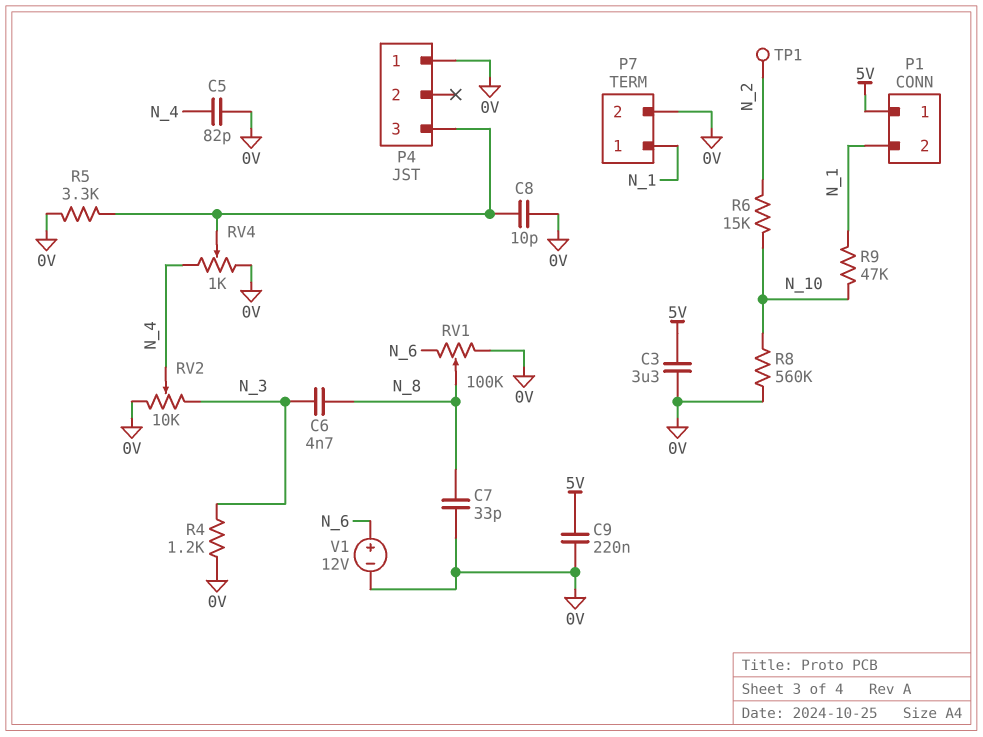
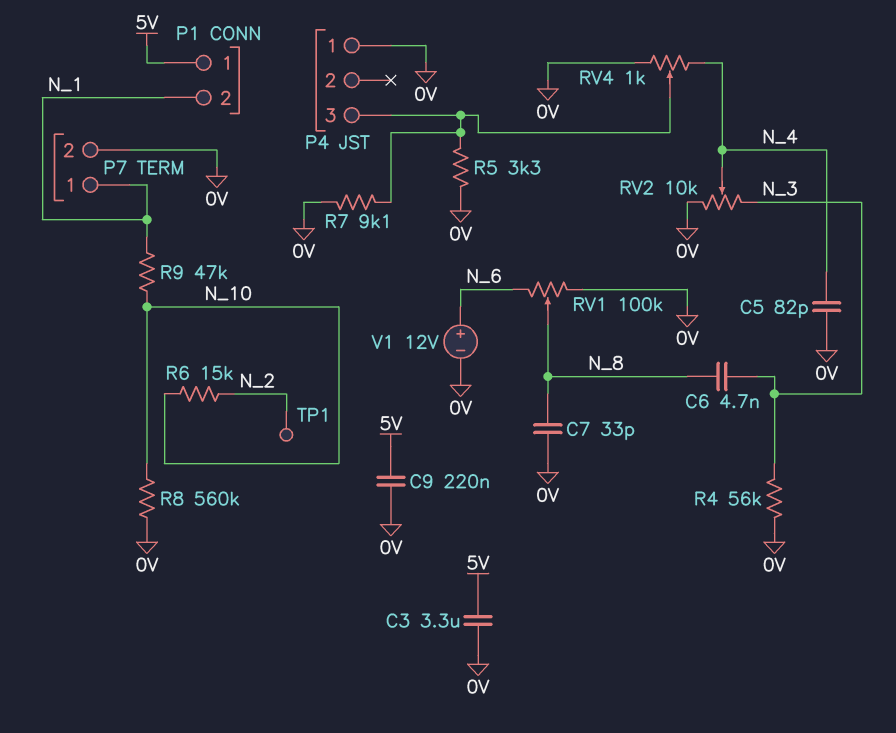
C8: 10pF (0V, P4/3) -> none
R4: 1.2k (0V, N_3) -> 56k (0V, N_3)
R7: none -> 9.1k (0V, P4/3)

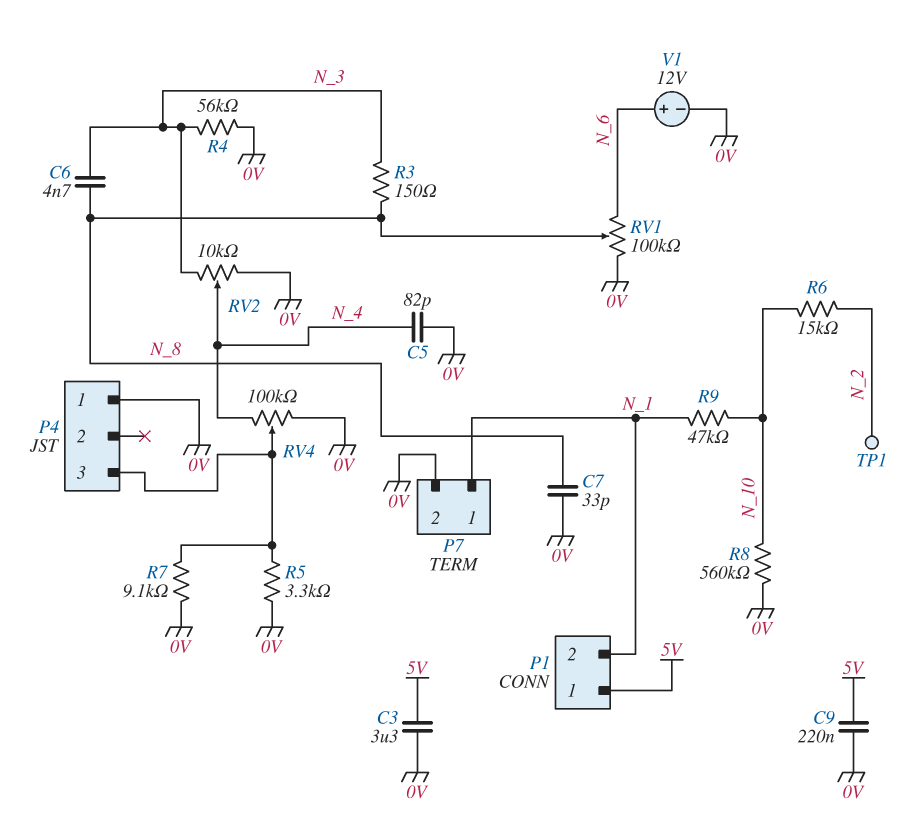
R3: none -> 150 (N_3, N_8)
RV4: 1k (0V, N_4, wiper P4/3) -> 100k (0V, N_4, wiper P4/3)

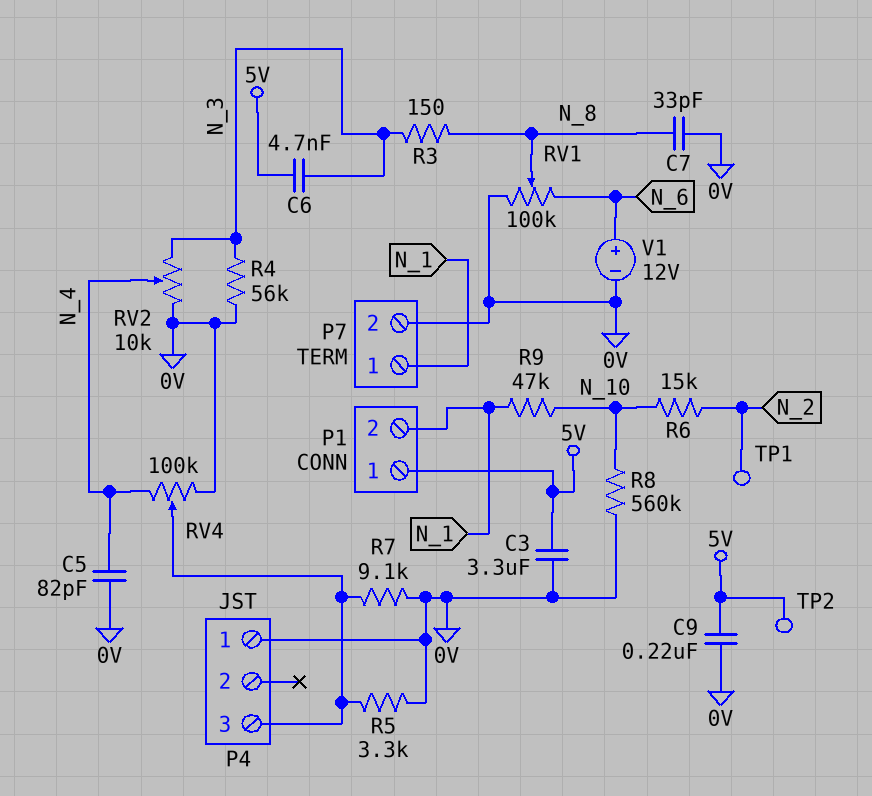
C6: 4.7nF (N_3, N_8) -> 4.7nF (5V, N_3)
TP2: none -> test point (5V)

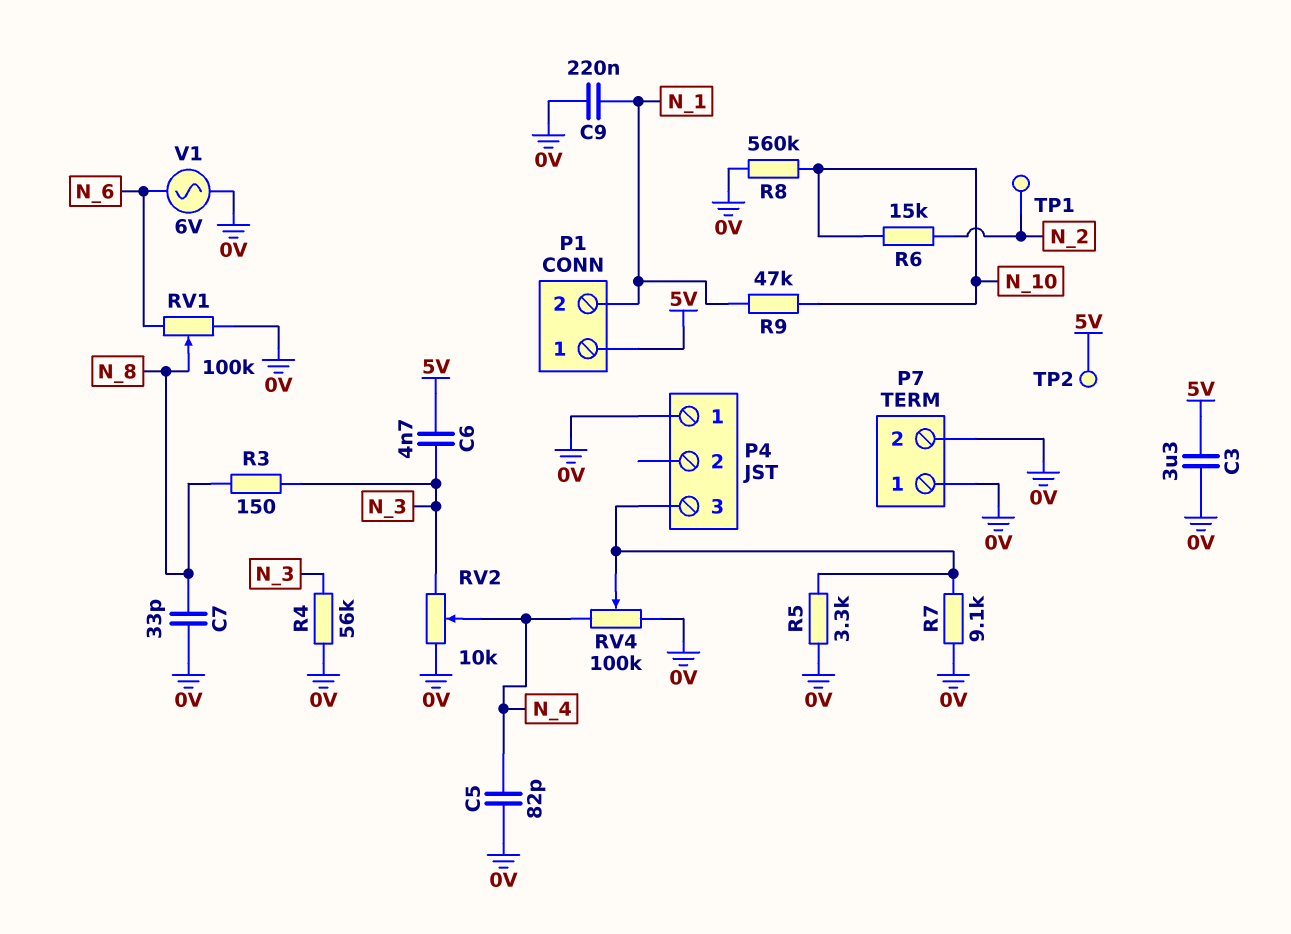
C9: 220nF (0V, 5V) -> 220nF (0V, N_1)
P7 pin 1: N_1 -> 0V
V1: 12V (plus N_6, minus 0V) -> AC 6V (0V, N_6)

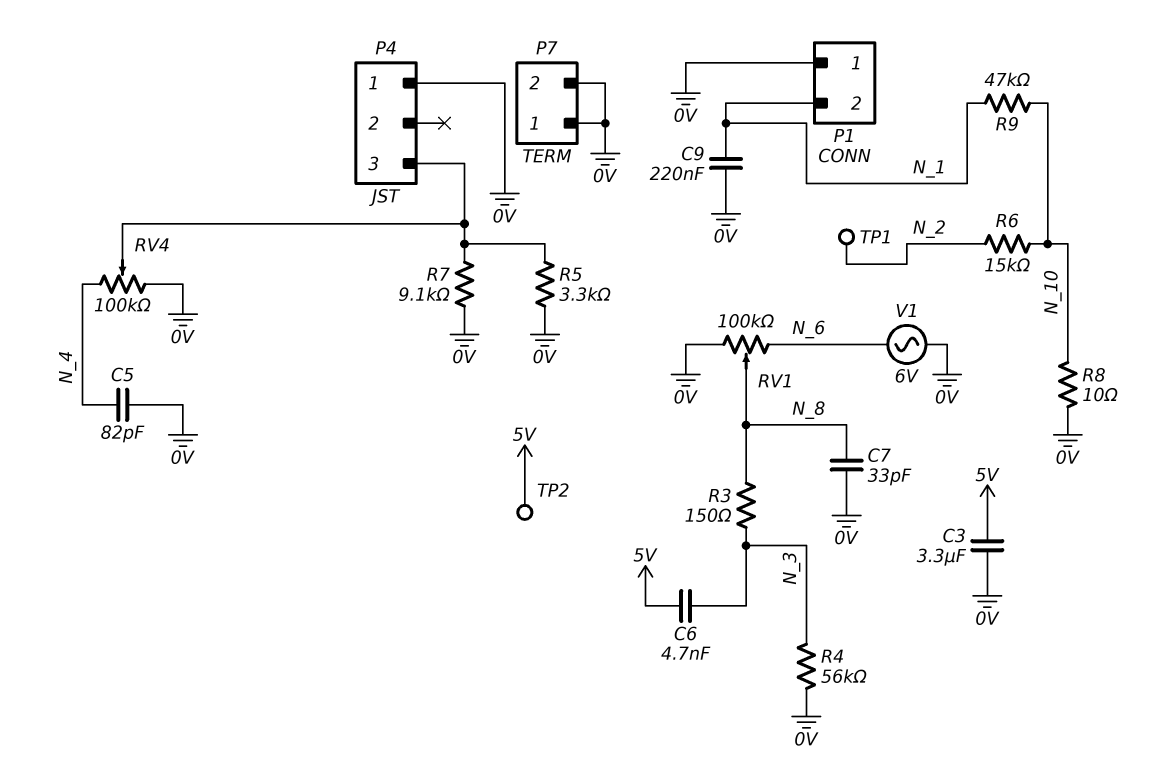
P1 pin 1: 5V -> 0V
R8: 560k (0V, N_10) -> 10 (0V, N_10)
RV2: 10k (0V, N_3, wiper N_4) -> none

